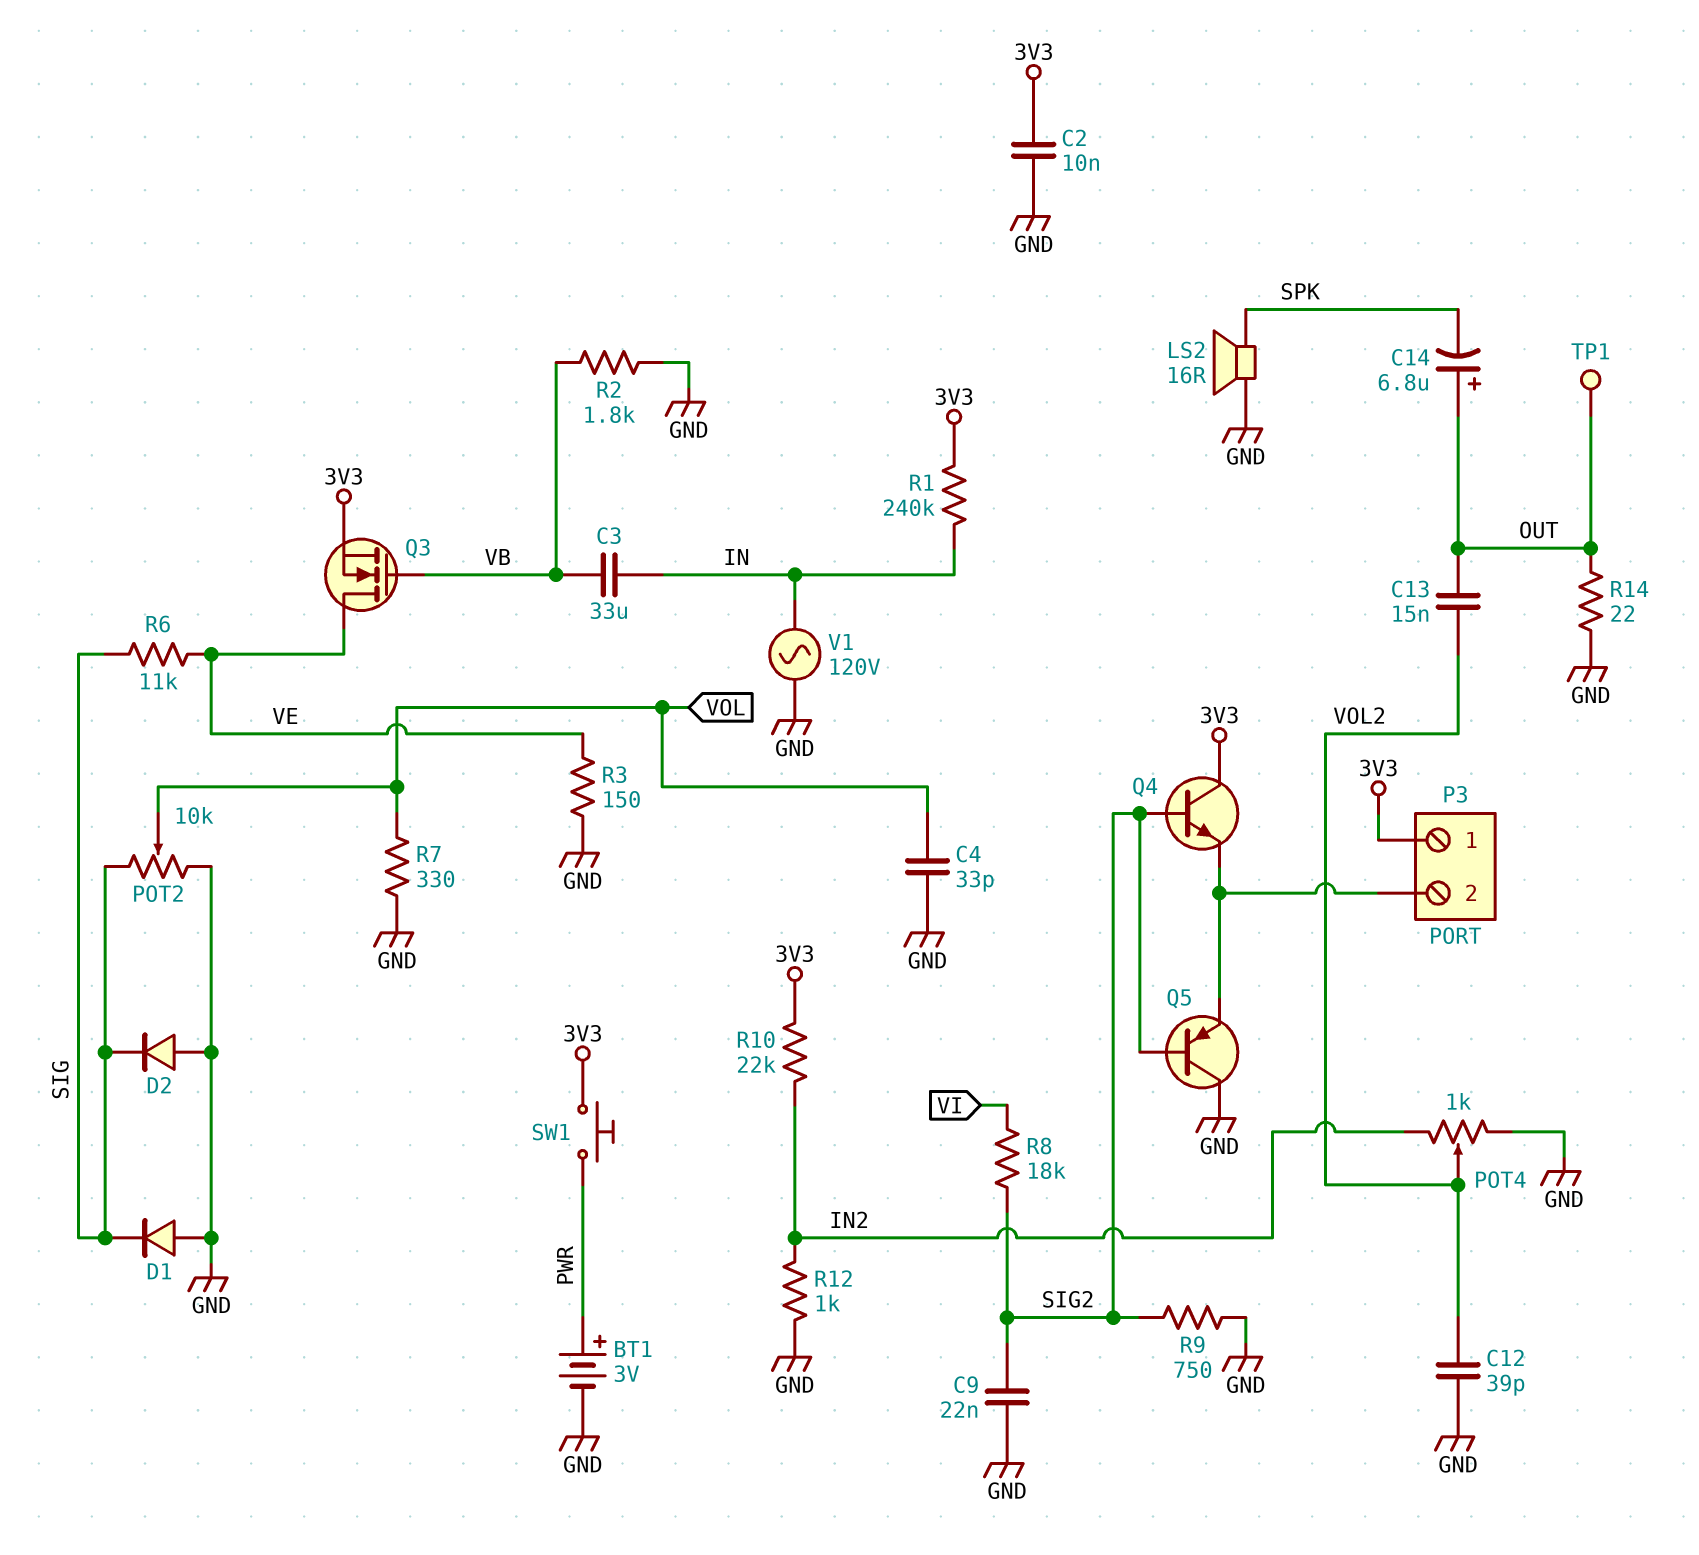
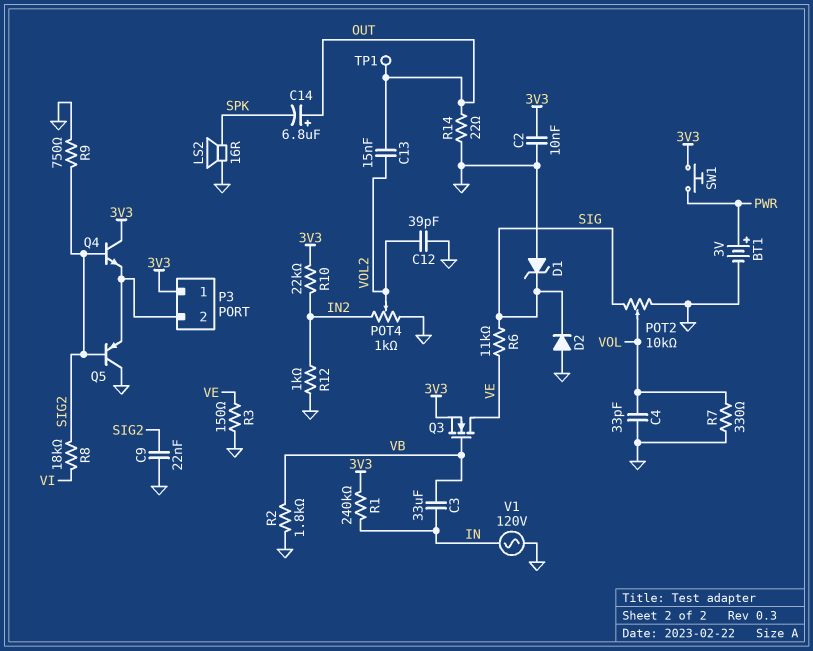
D1: diode (A GND, K SIG) -> zener (A GND, K SIG)

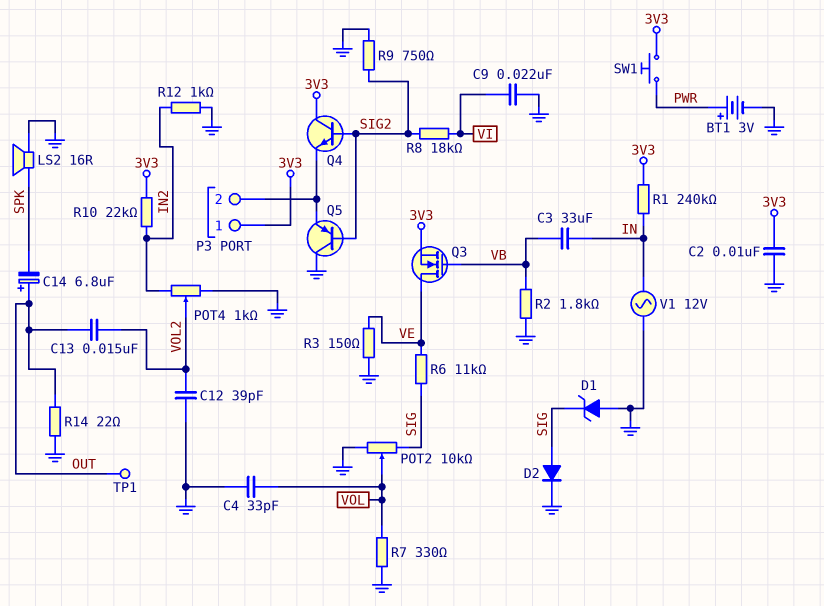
C9: 22nF (GND, SIG2) -> 22nF (GND, VI)
D2: diode (A GND, K SIG) -> diode (A SIG, K GND)
V1: AC 120V (GND, IN) -> AC 12V (GND, IN)

